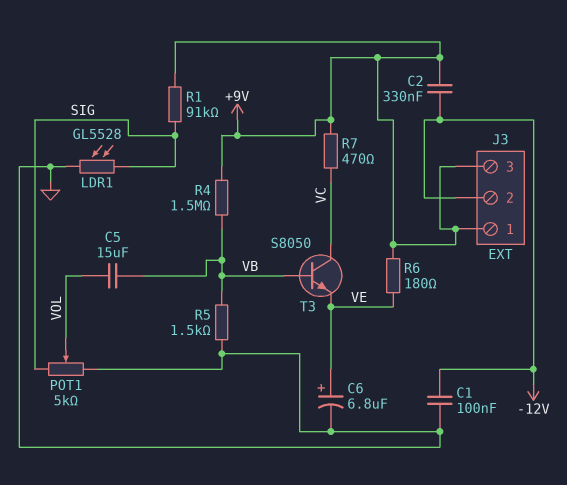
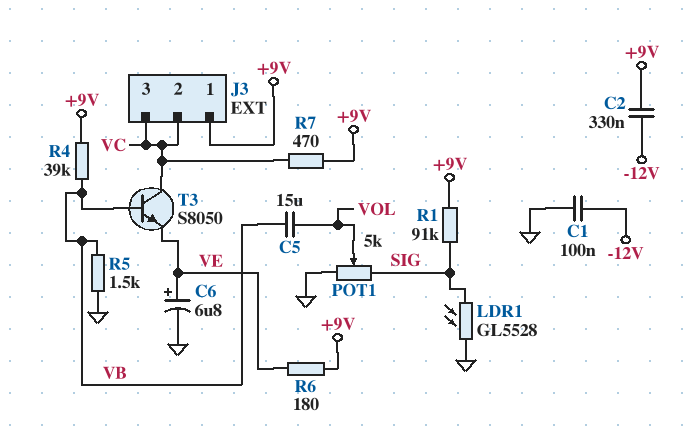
J3 pin 2: -12V -> VC
J3 pin 3: +9V -> VC
R4: 1.5M (+9V, VB) -> 39k (+9V, VB)

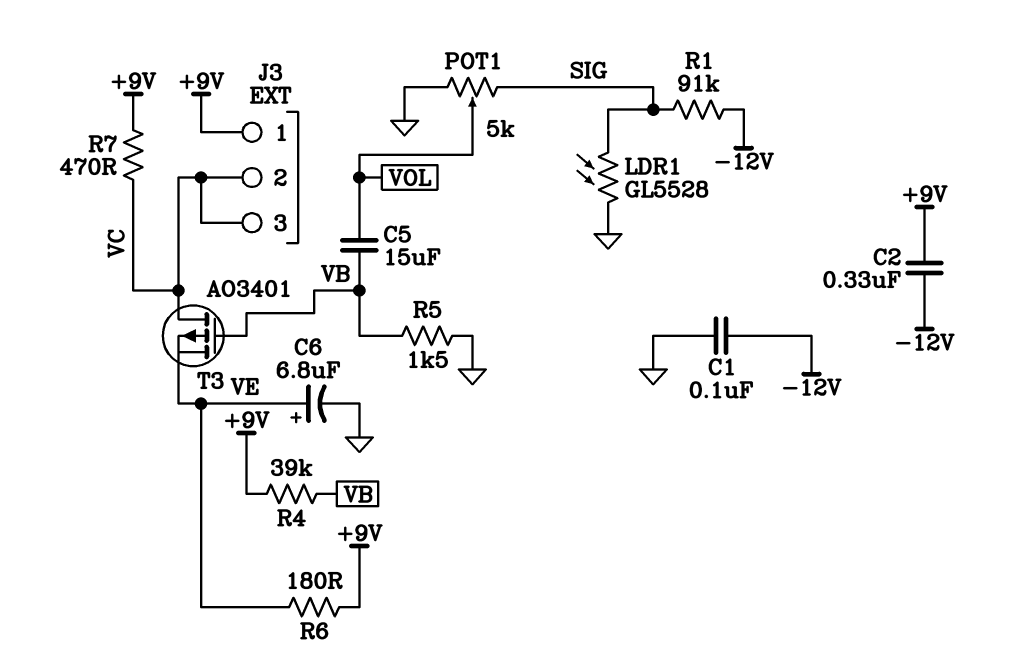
R1: 91k (+9V, SIG) -> 91k (-12V, SIG)
T3: NPN S8050 (B VB, C VC, E VE) -> PMOS AO3401 (G VB, D VC, S VE)

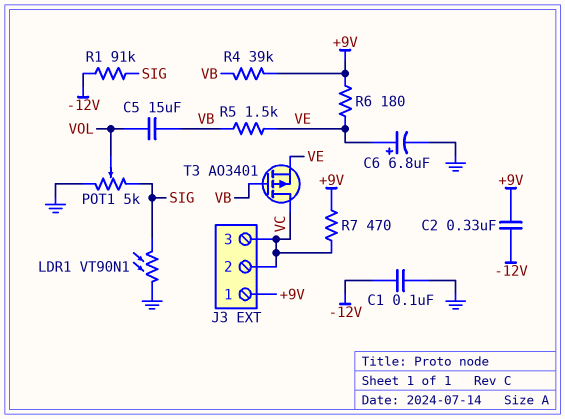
LDR1: GL5528 (GND, SIG) -> VT90N1 (GND, SIG)
R5: 1.5k (GND, VB) -> 1.5k (VB, VE)

